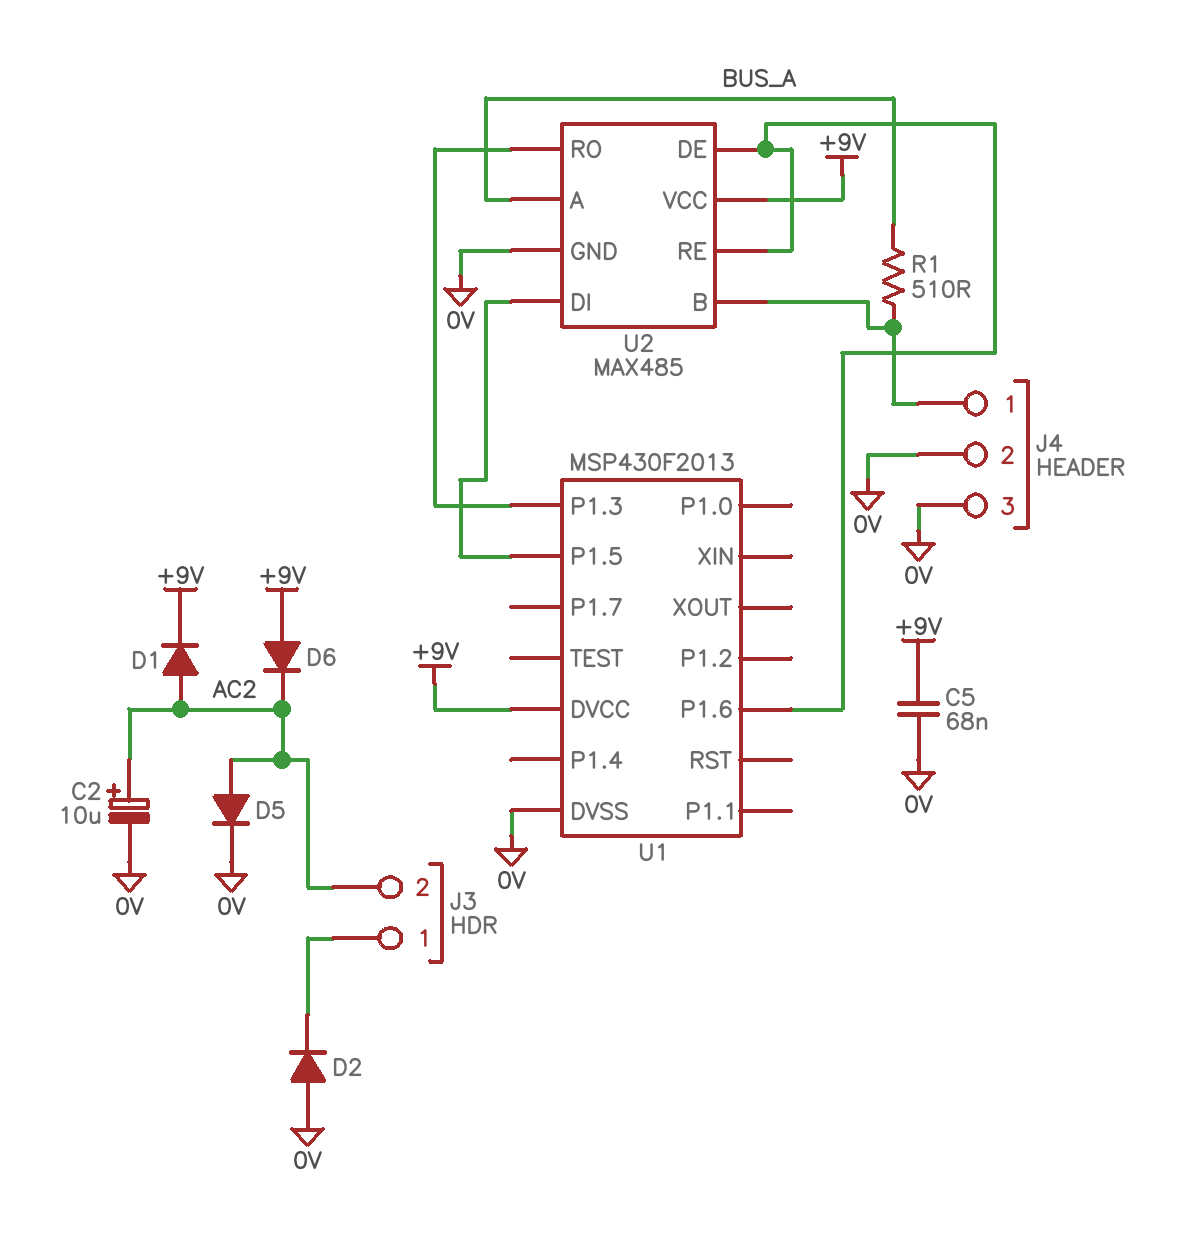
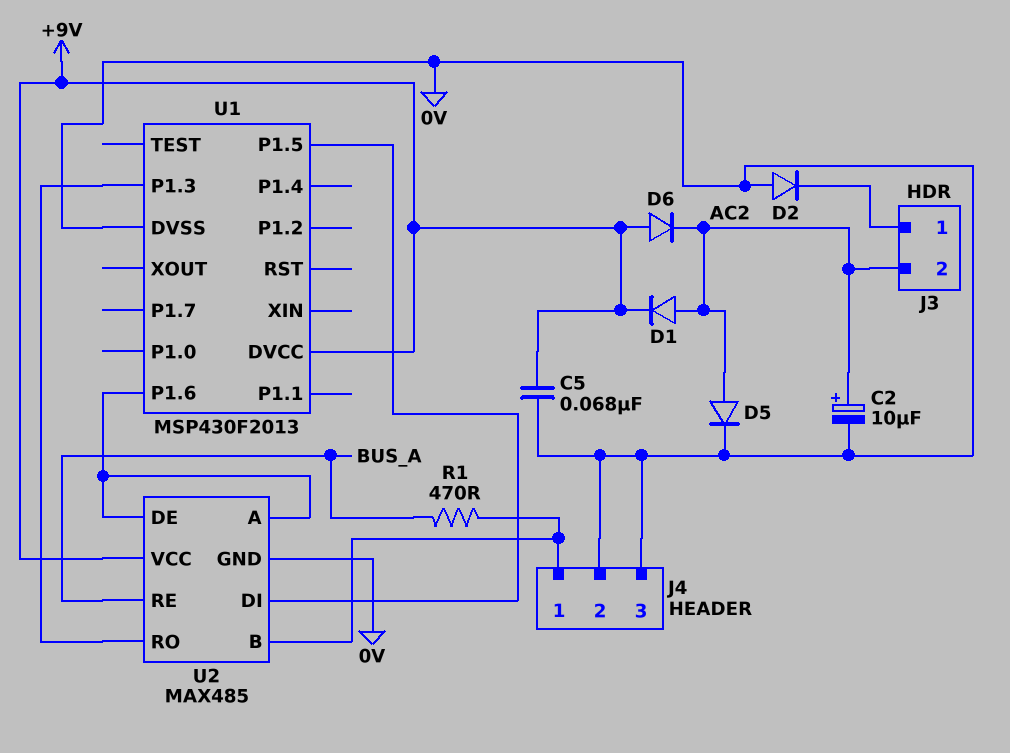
R1: 510 (BUS_A, J4/1) -> 470 (BUS_A, J4/1)
U2 pin A: BUS_A -> U1/P1.6
U2 pin RE: U1/P1.6 -> BUS_A

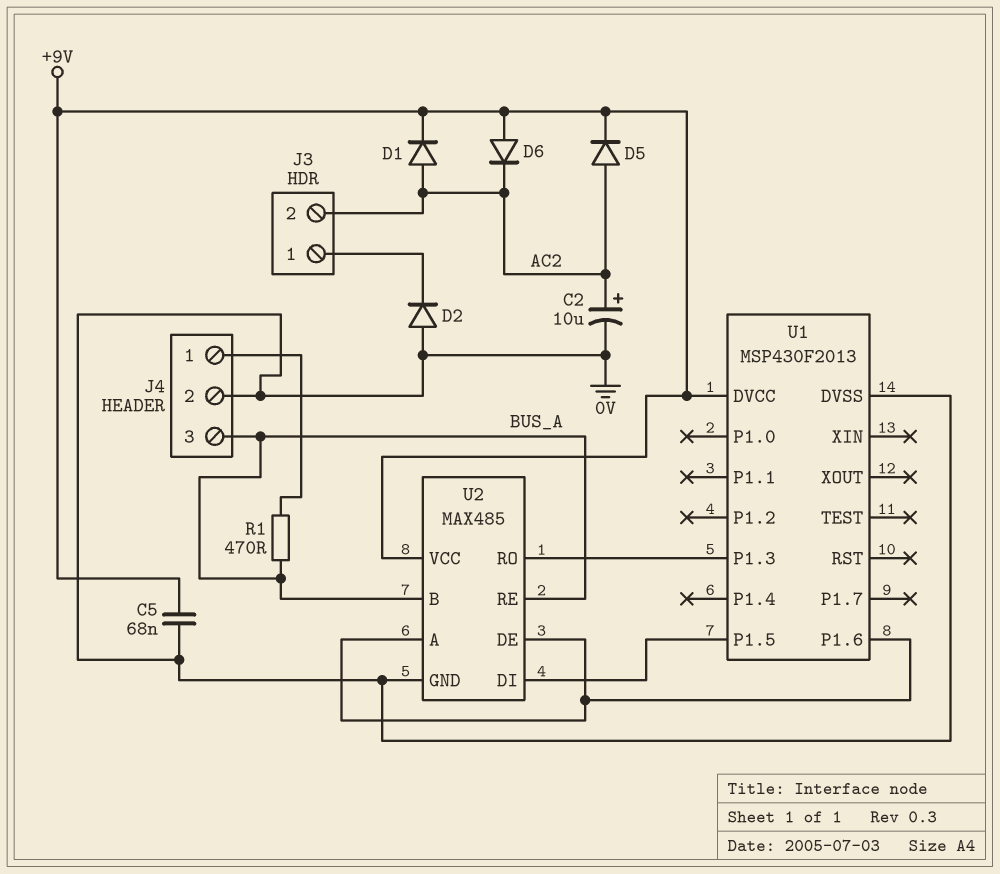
D5: diode (A AC2, K 0V) -> diode (A AC2, K +9V)
J4 pin 3: 0V -> BUS_A
U2 pin B: J4/1 -> BUS_A

